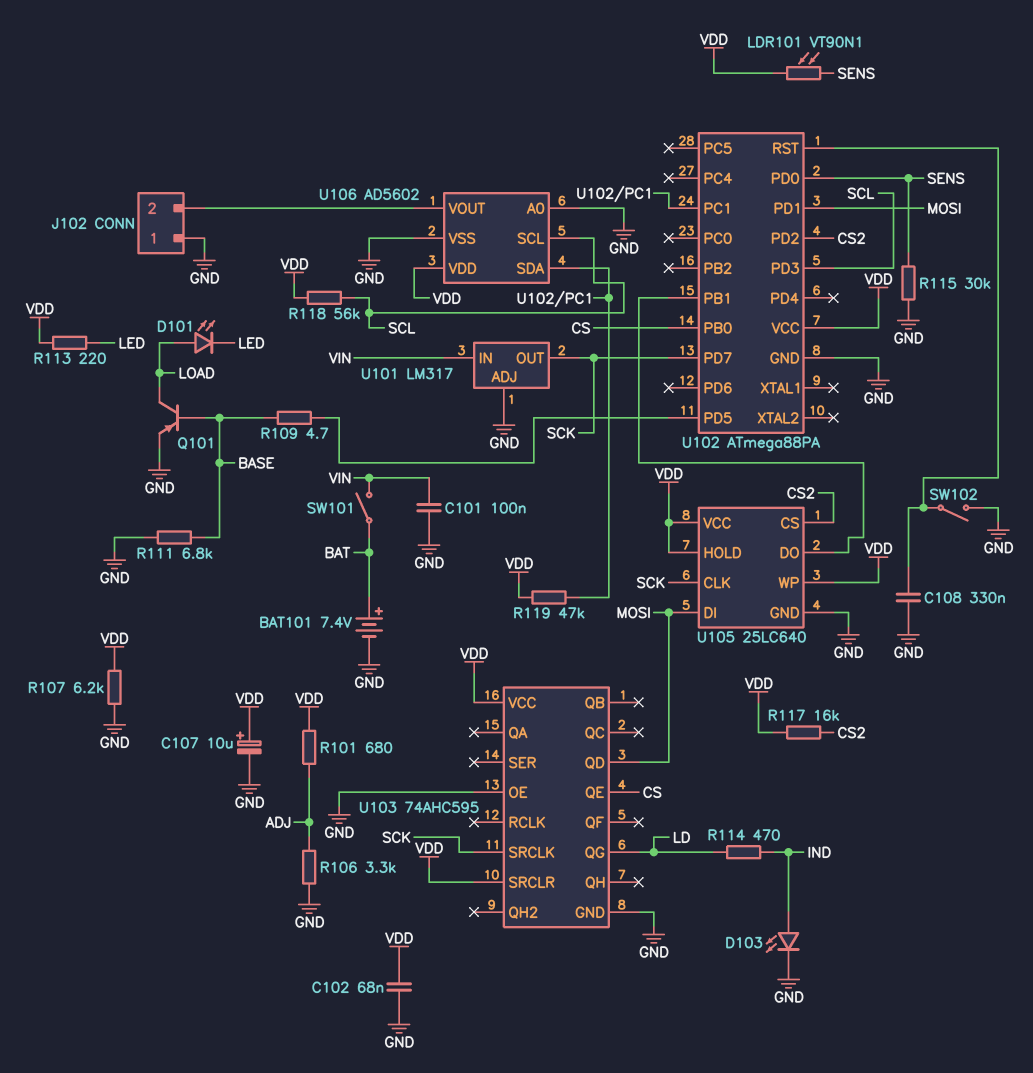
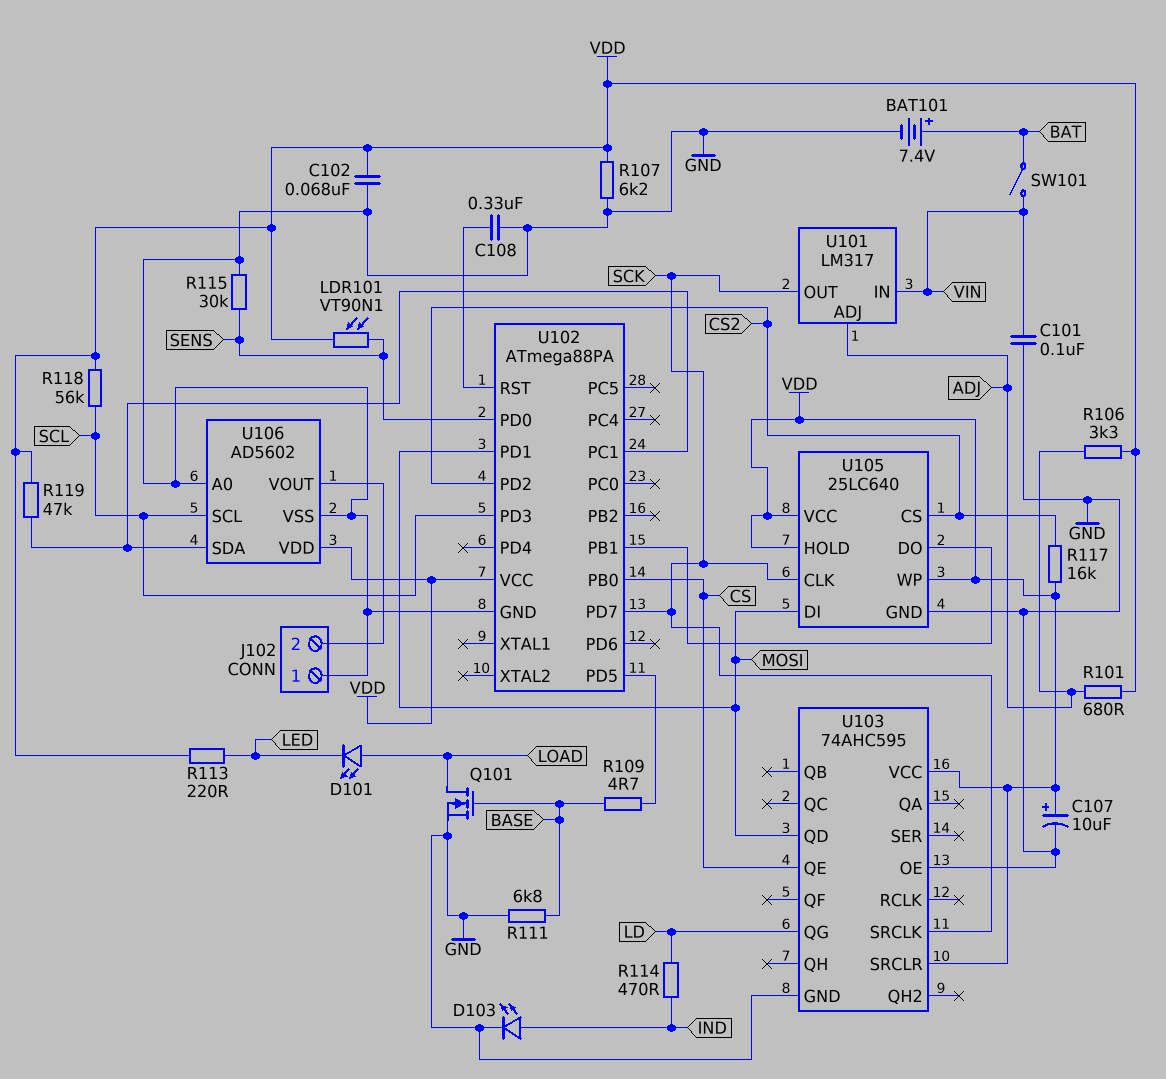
Q101: PNP (B BASE, C LOAD, E GND) -> NMOS (G BASE, D LOAD, S GND)
R106: 3.3k (ADJ, GND) -> 3.3k (ADJ, VDD)
SW102: switch (GND, U102/RST) -> none
U101 pin ADJ: GND -> ADJ

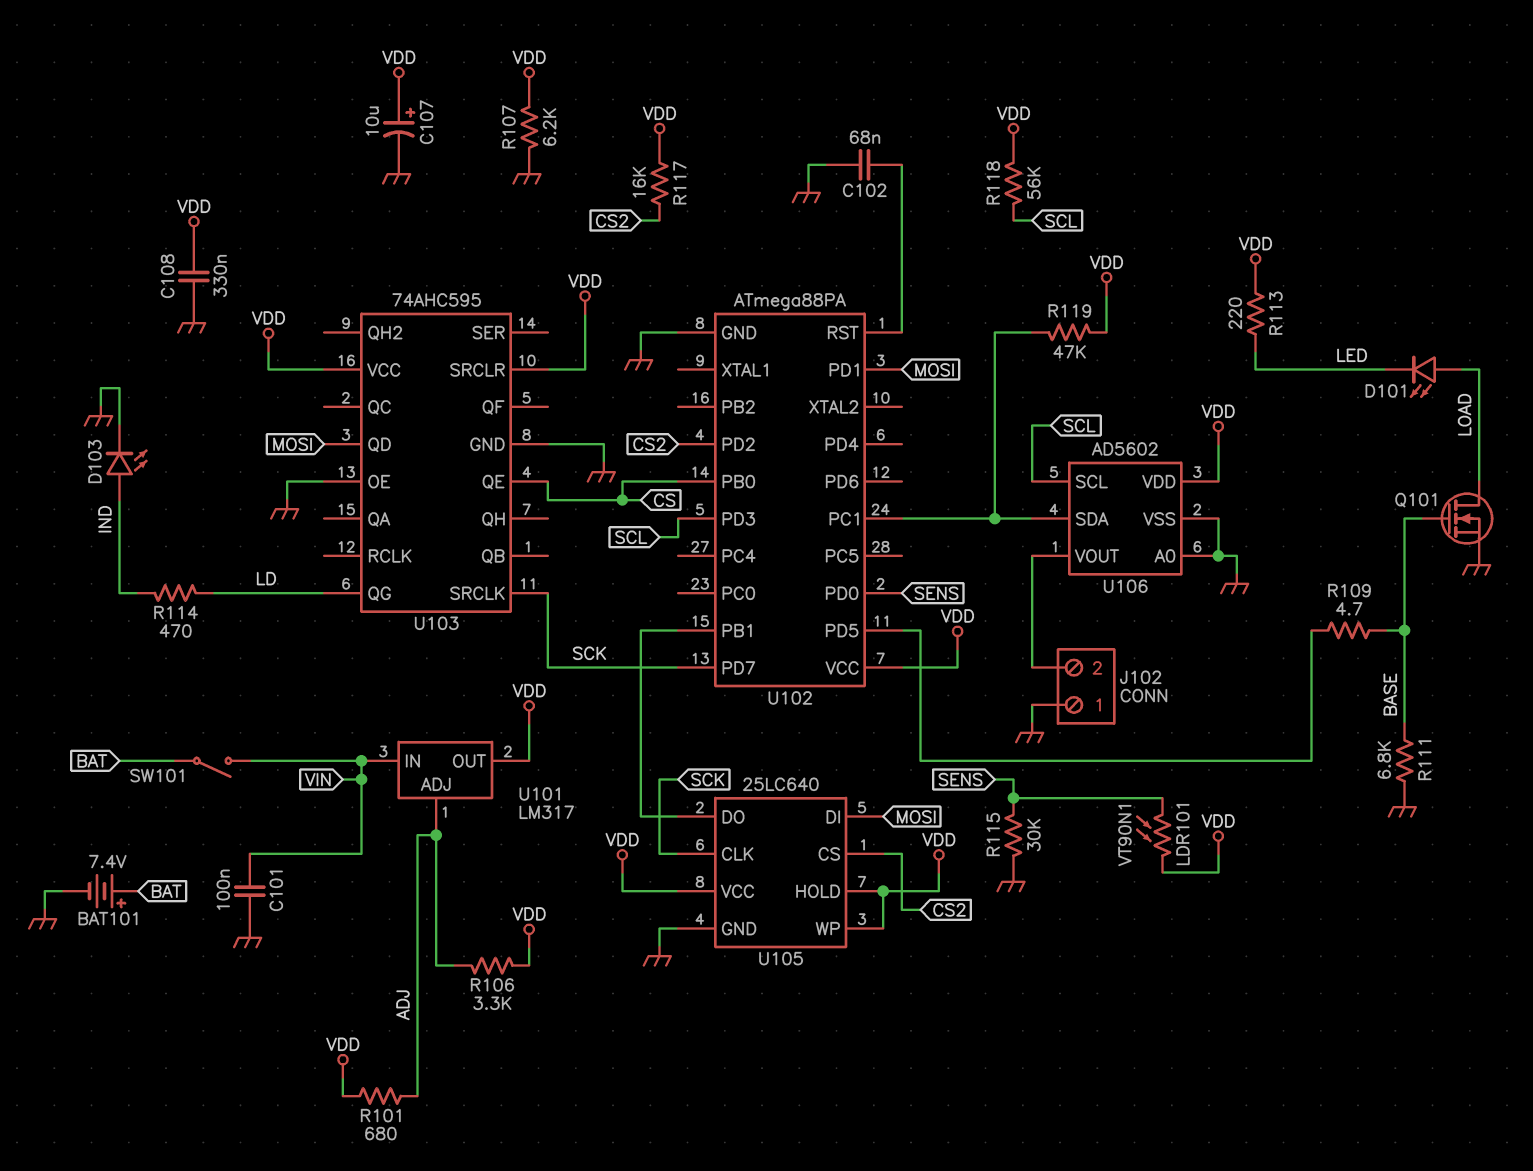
C102: 68nF (GND, VDD) -> 68nF (GND, U102/RST)
C108: 330nF (GND, U102/RST) -> 330nF (GND, VDD)
U101 pin OUT: SCK -> VDD

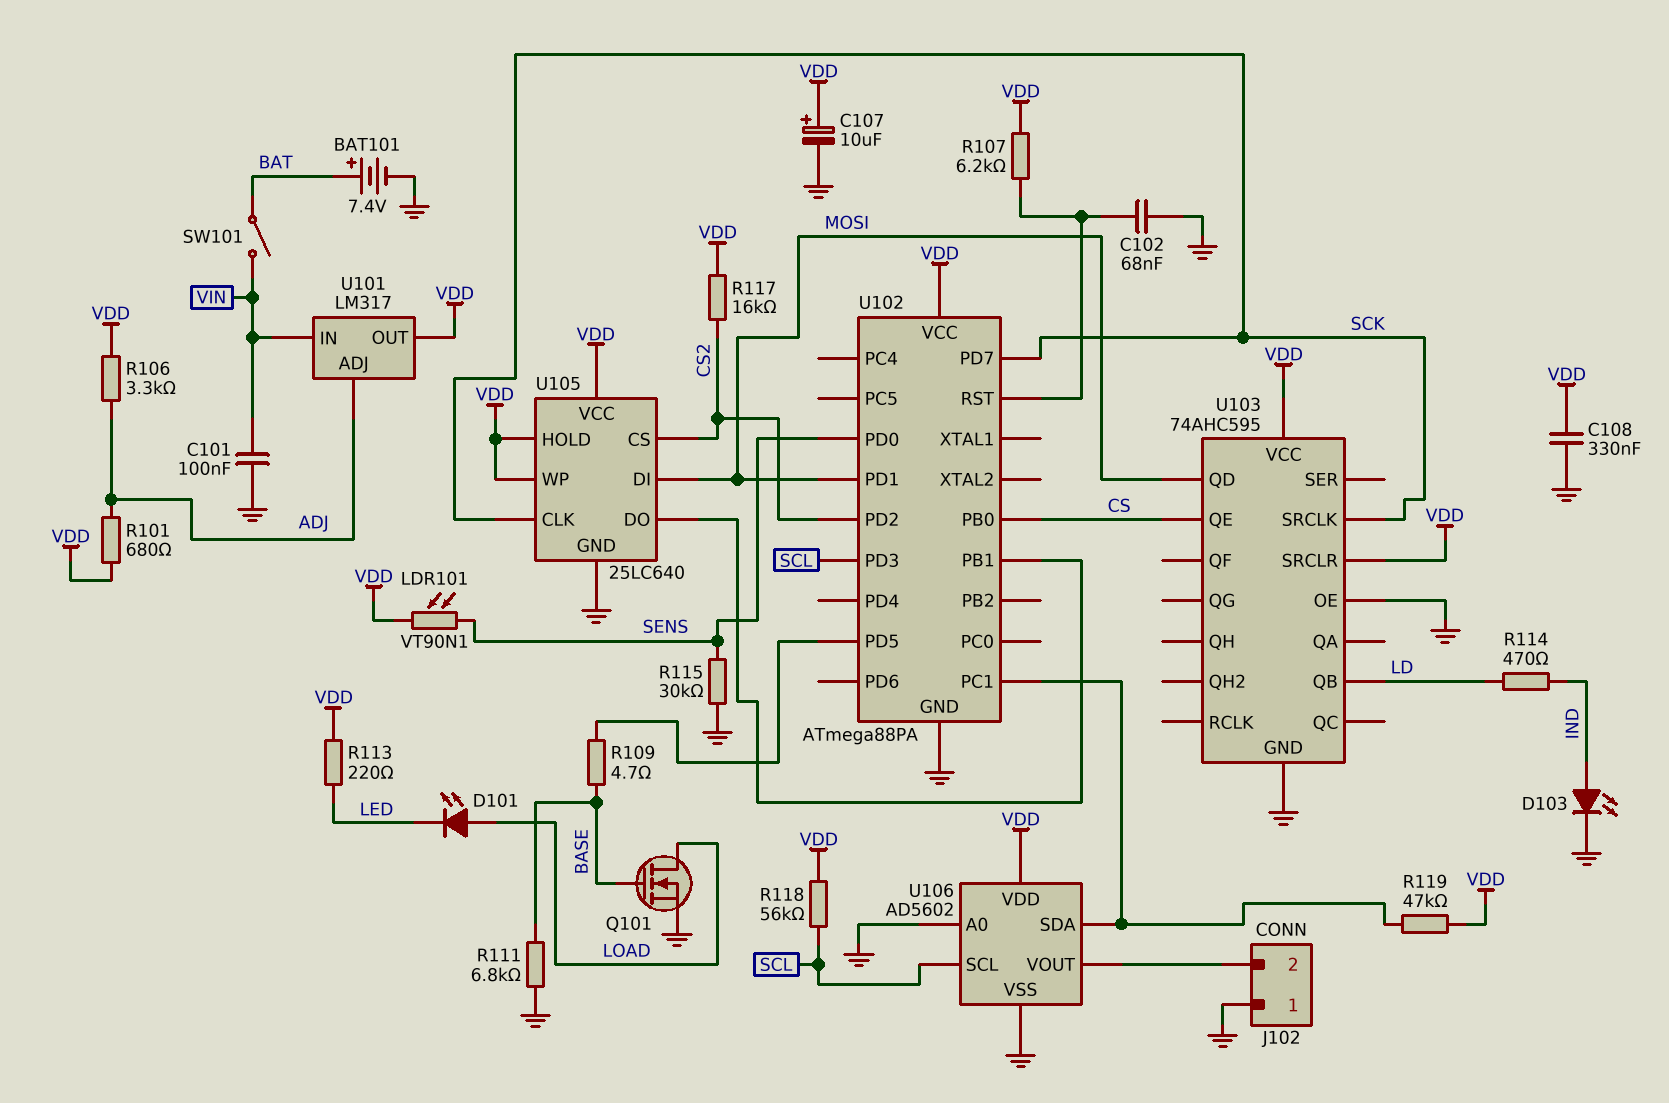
R107: 6.2k (GND, VDD) -> 6.2k (U102/RST, VDD)
U103 pin QB: none -> LD
U103 pin QG: LD -> none

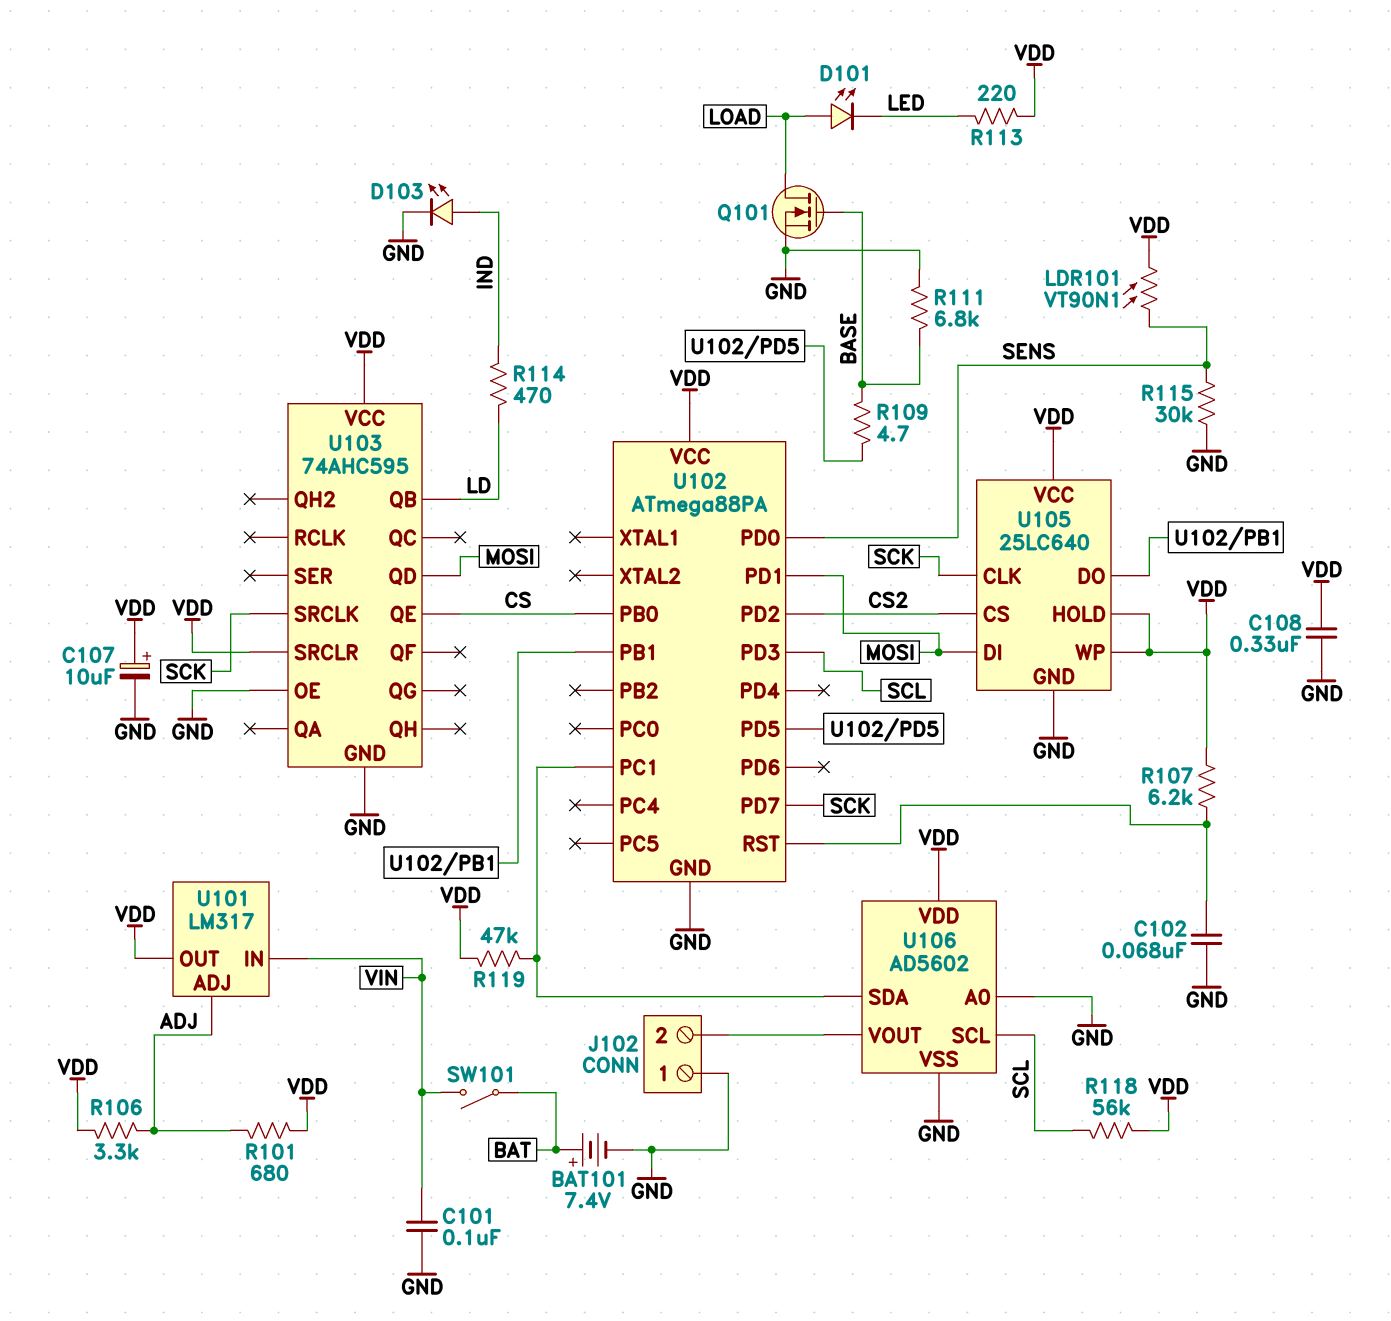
R117: 16k (CS2, VDD) -> none

